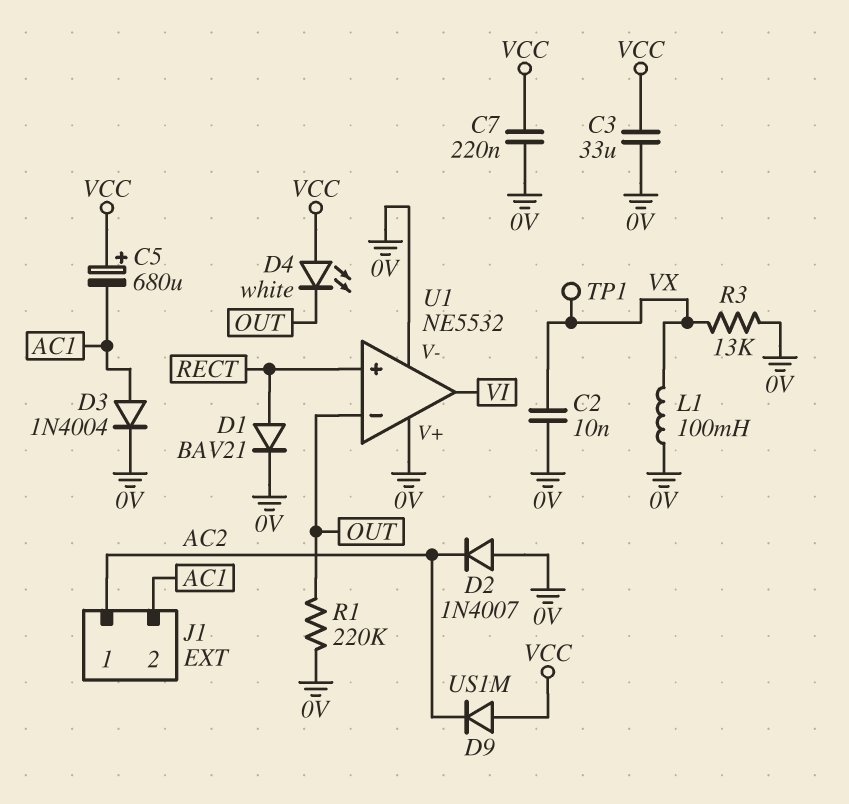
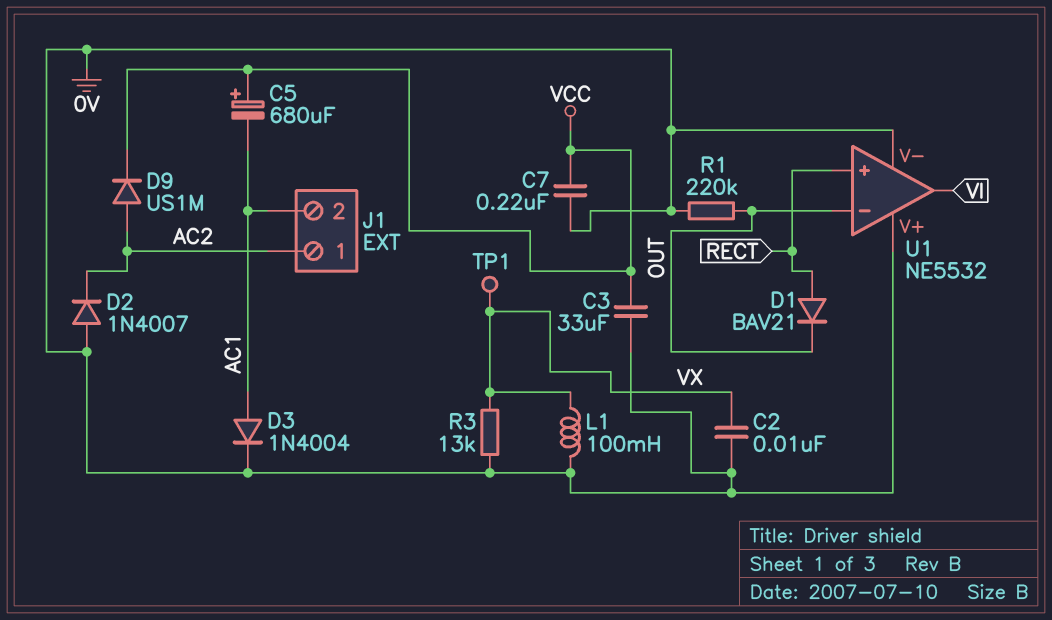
D1: diode BAV21 (A RECT, K 0V) -> diode BAV21 (A RECT, K OUT)
D4: LED white (A VCC, K OUT) -> none
D9: diode US1M (A VCC, K AC2) -> diode US1M (A AC2, K VCC)

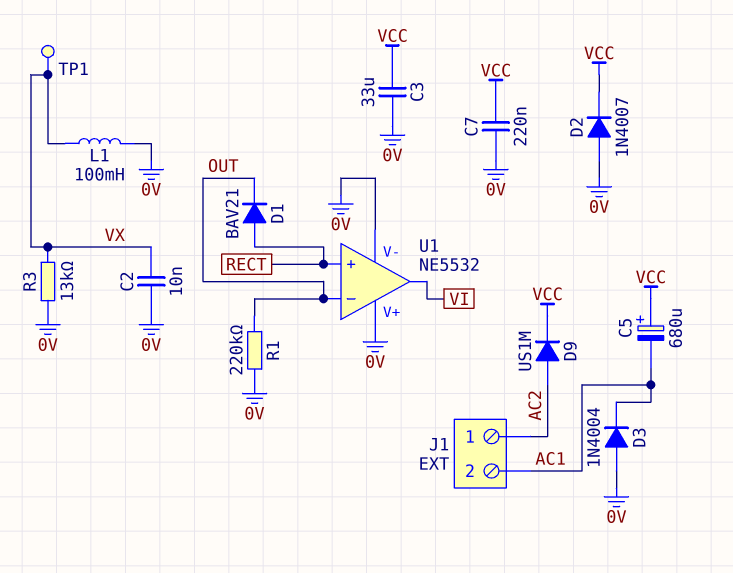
D2: diode 1N4007 (A 0V, K AC2) -> diode 1N4007 (A 0V, K VCC)
D3: diode 1N4004 (A AC1, K 0V) -> diode 1N4004 (A 0V, K AC1)

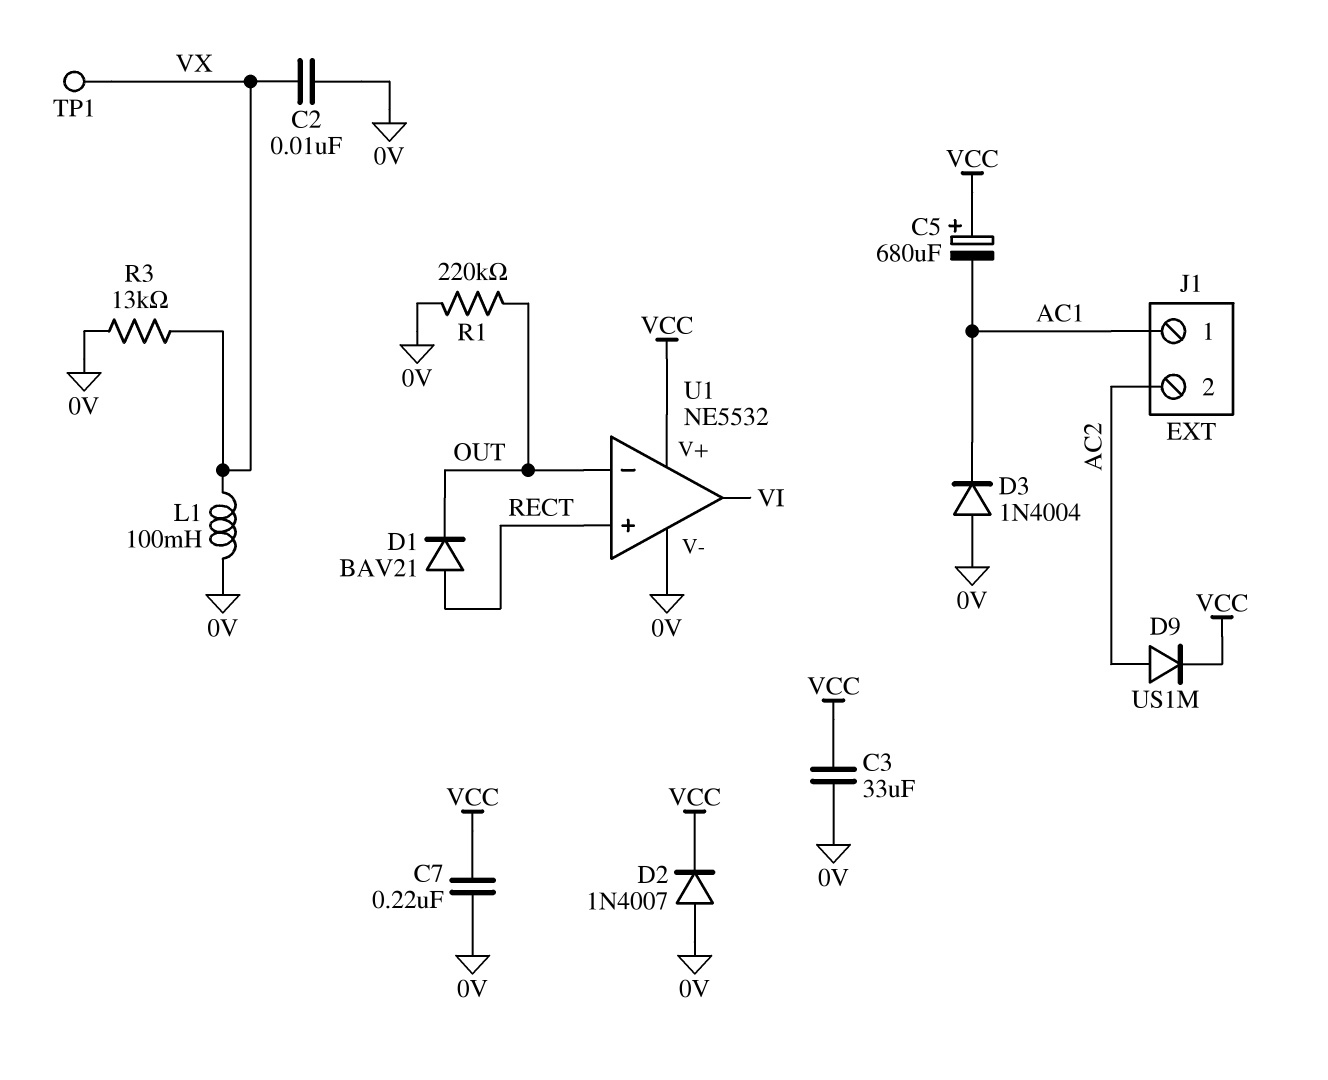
J1 pin 1: AC2 -> AC1
J1 pin 2: AC1 -> AC2
U1 pin V+: 0V -> VCC

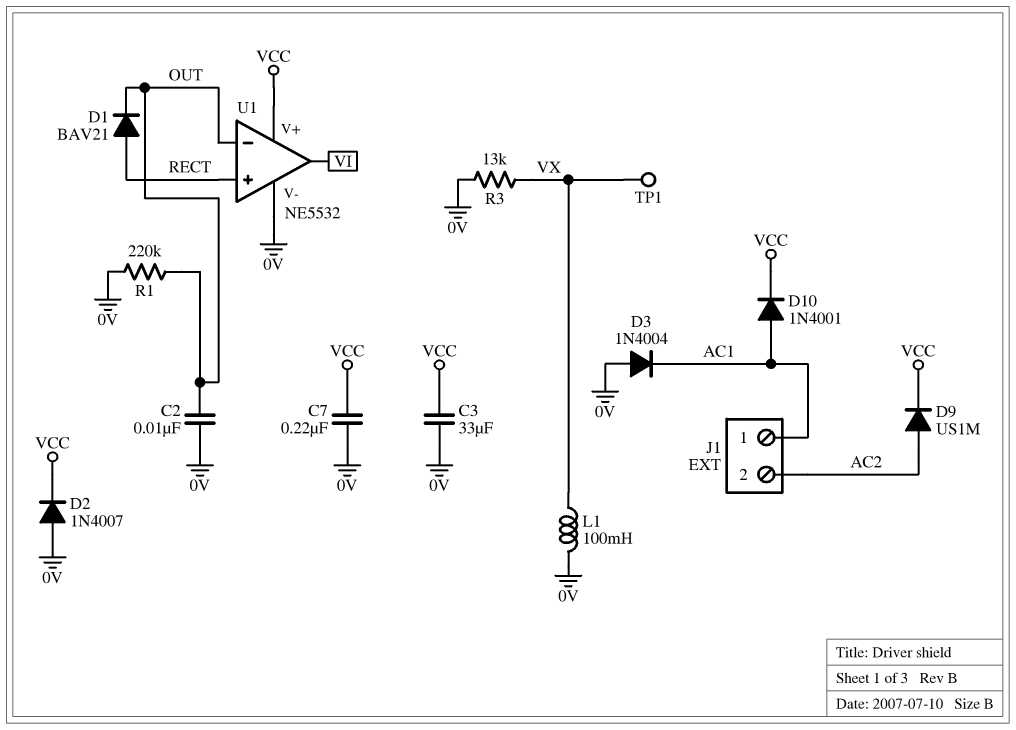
C2: 10nF (0V, VX) -> 10nF (0V, OUT)
C5: 680uF (plus VCC, minus AC1) -> none
D10: none -> diode 1N4001 (A AC1, K VCC)

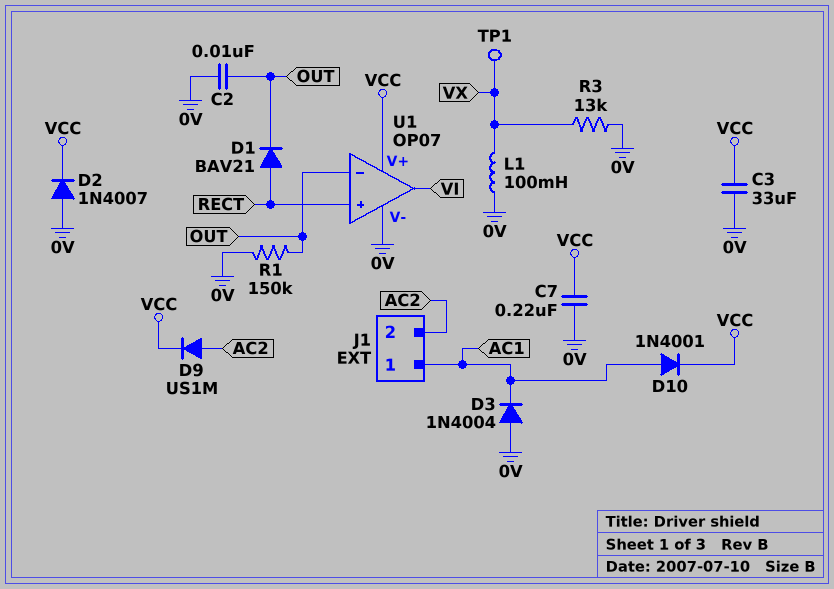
R1: 220k (0V, OUT) -> 150k (0V, OUT)
U1: NE5532 -> OP07

